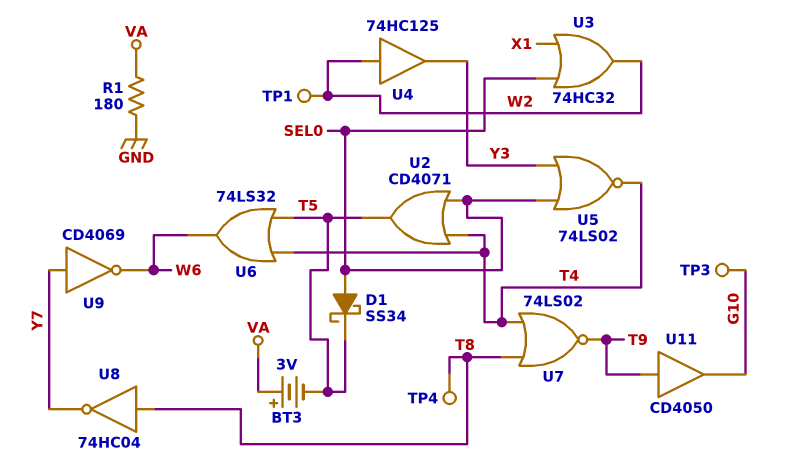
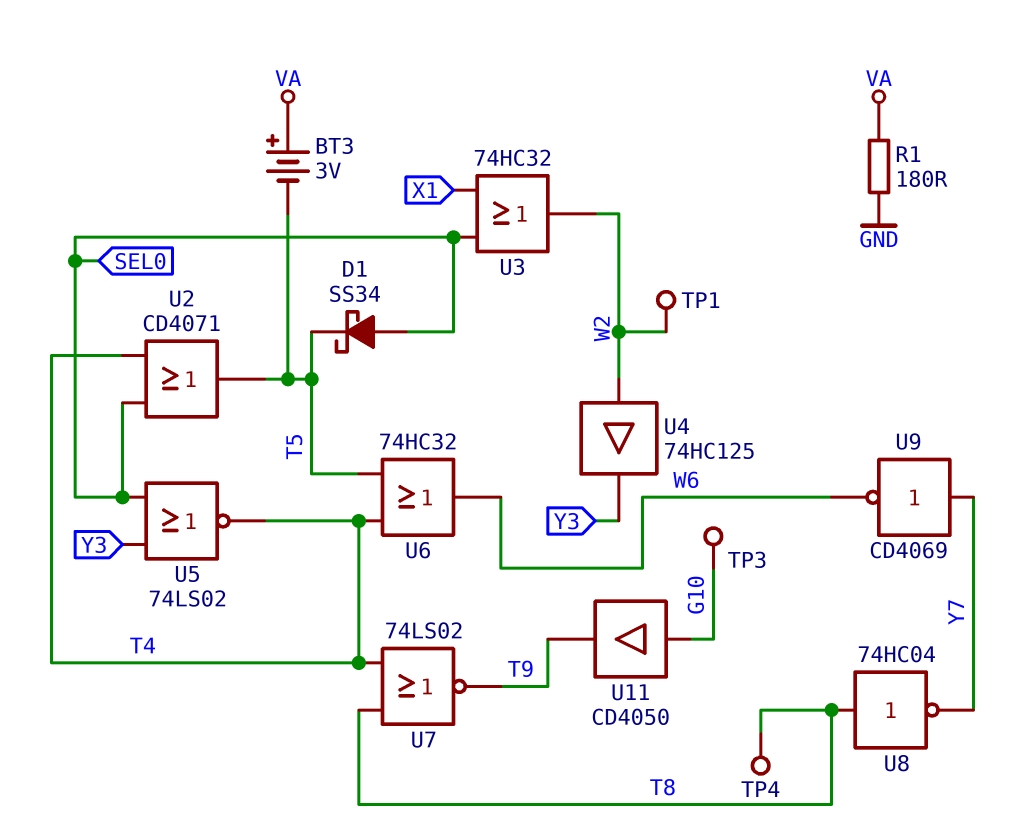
U6: OR 74LS32 (in T4, in T5, out W6) -> OR 74HC32 (in T4, in T5, out W6)
U11: buffer CD4050 (in T9, out G10) -> buffer CD4050 (in G10, out T9)

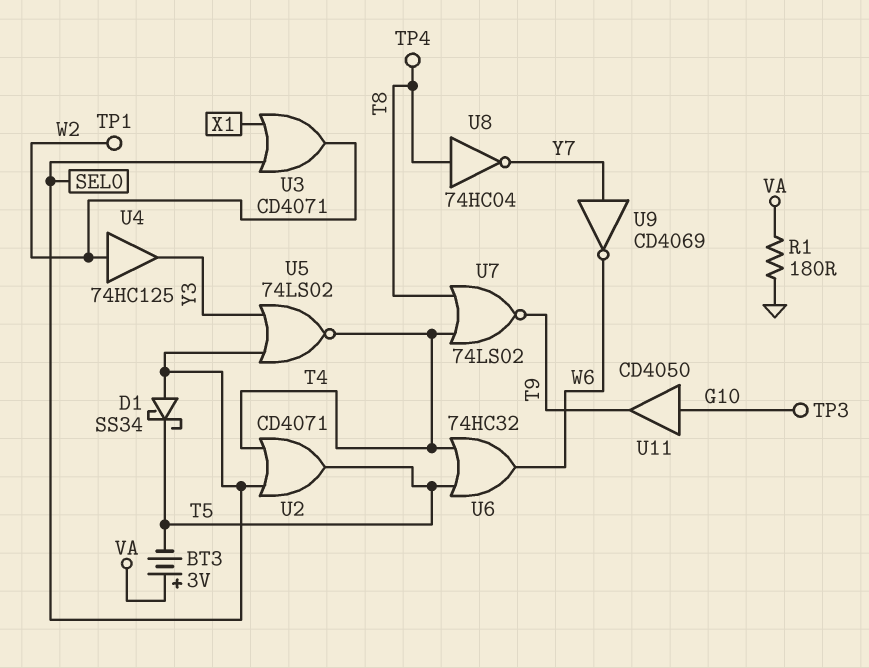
U3: OR 74HC32 (in SEL0, in X1, out W2) -> OR CD4071 (in SEL0, in X1, out W2)

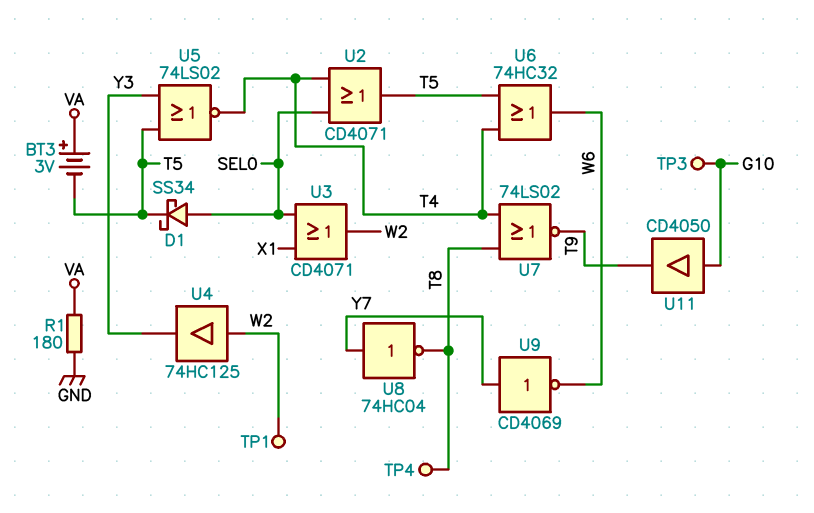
U5: NOR 74LS02 (in SEL0, in Y3, out T4) -> NOR 74LS02 (in T5, in Y3, out T4)
U8: NOT 74HC04 (in T8, out Y7) -> NOT 74HC04 (in Y7, out T8)

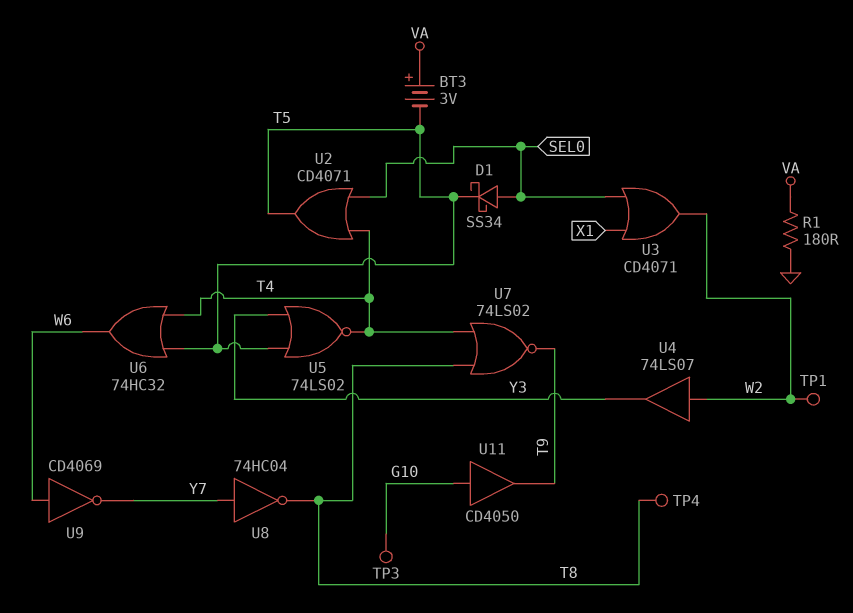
U4: buffer 74HC125 (in W2, out Y3) -> buffer 74LS07 (in W2, out Y3)
U9: NOT CD4069 (in Y7, out W6) -> NOT CD4069 (in W6, out Y7)

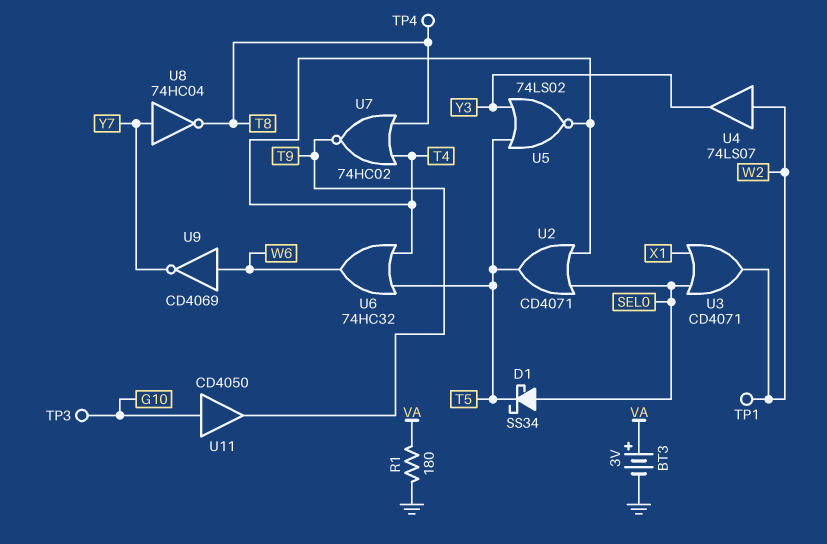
BT3: 3V (plus VA, minus T5) -> 3V (plus VA, minus GND)
U7: NOR 74LS02 (in T4, in T8, out T9) -> NOR 74HC02 (in T4, in T8, out T9)

